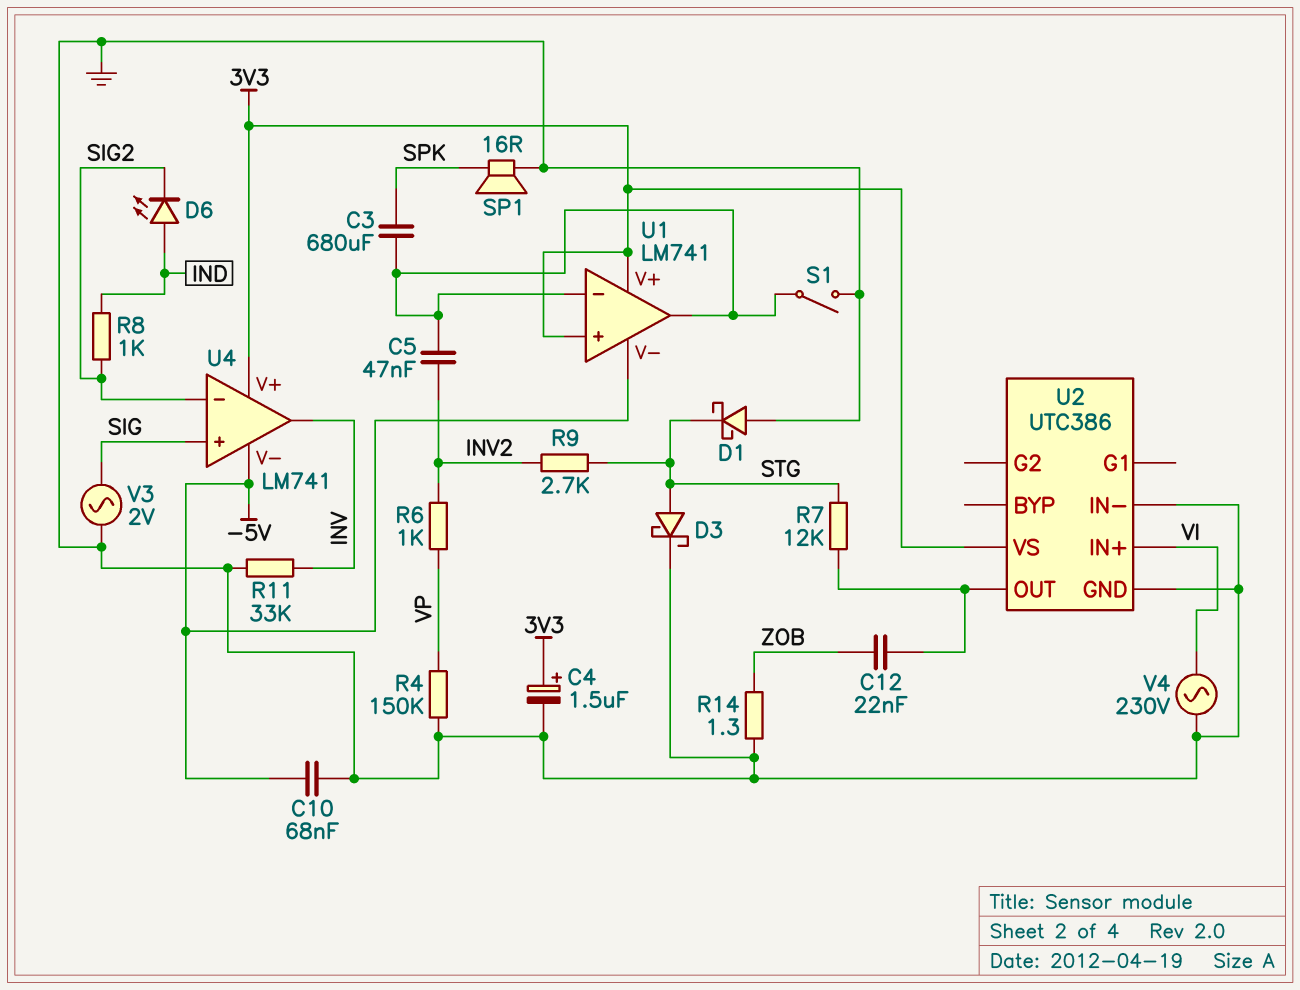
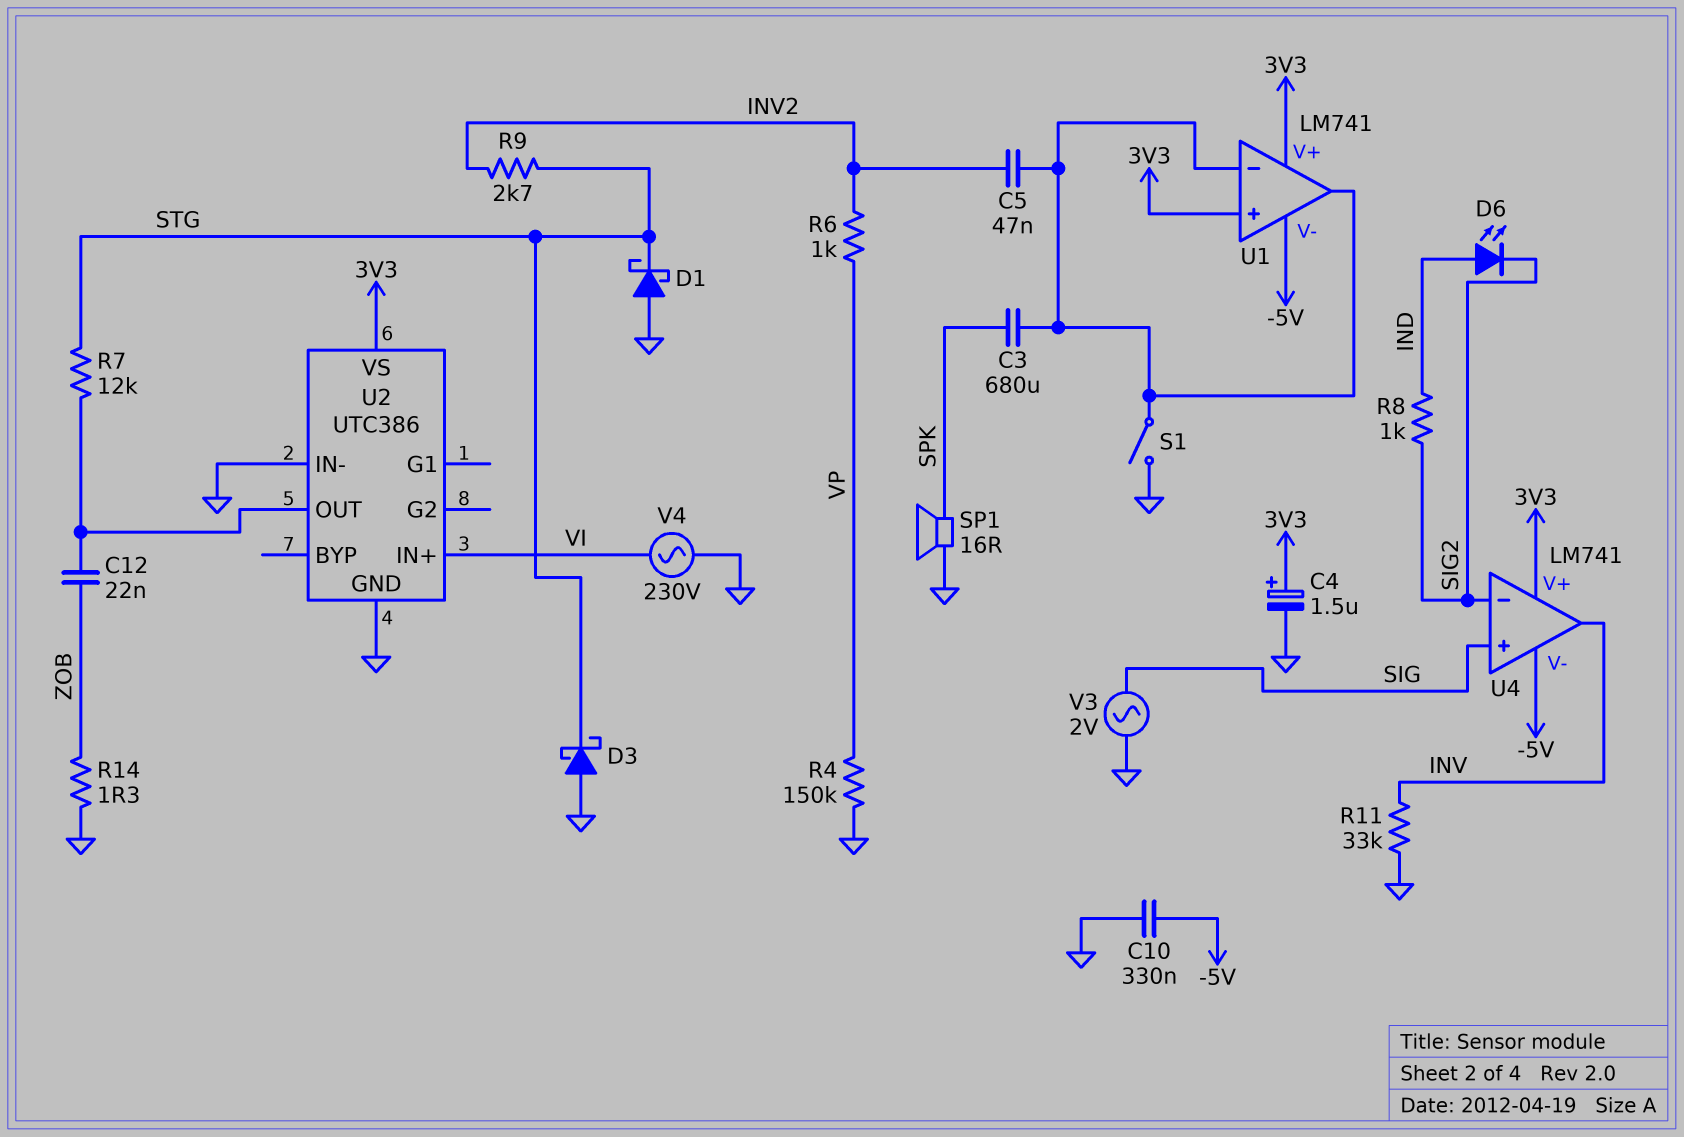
C10: 68nF (-5V, GND) -> 330nF (-5V, GND)
D3: schottky (A STG, K GND) -> schottky (A GND, K STG)

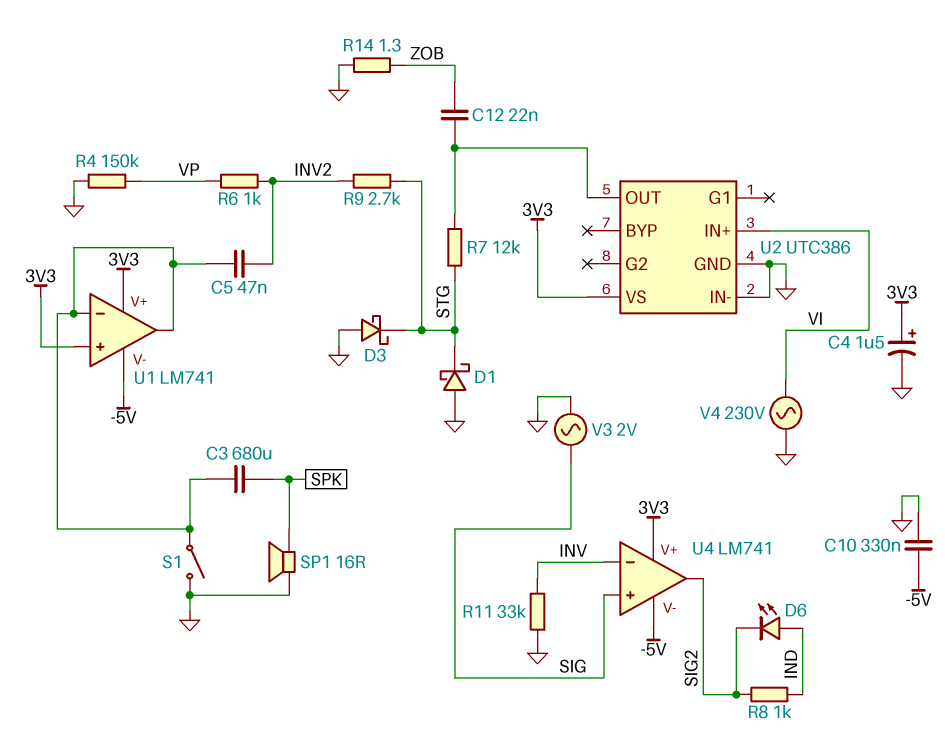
U4 pin in-: SIG2 -> INV
U4 pin out: INV -> SIG2

